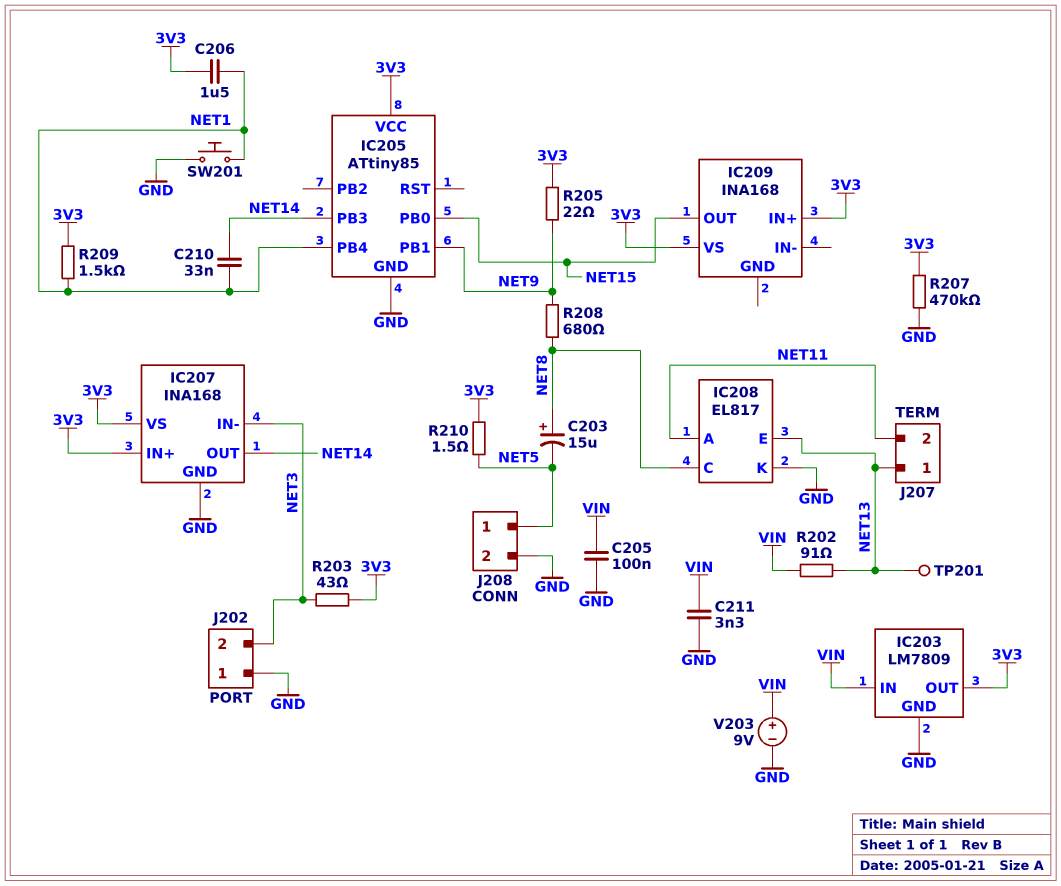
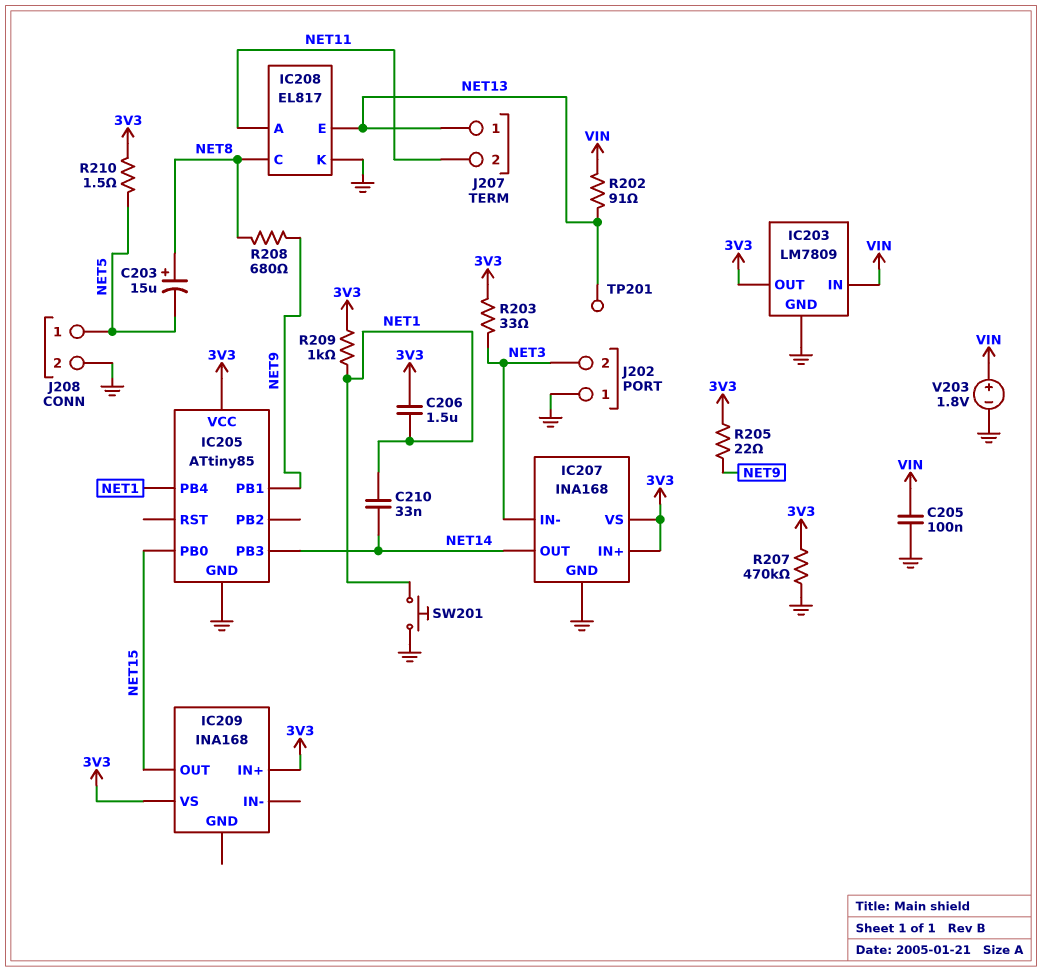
C211: 3.3nF (GND, VIN) -> none
R203: 43 (3V3, NET3) -> 33 (3V3, NET3)
R209: 1.5k (3V3, NET1) -> 1k (3V3, NET1)
V203: 9V (plus VIN, minus GND) -> 1.8V (plus VIN, minus GND)

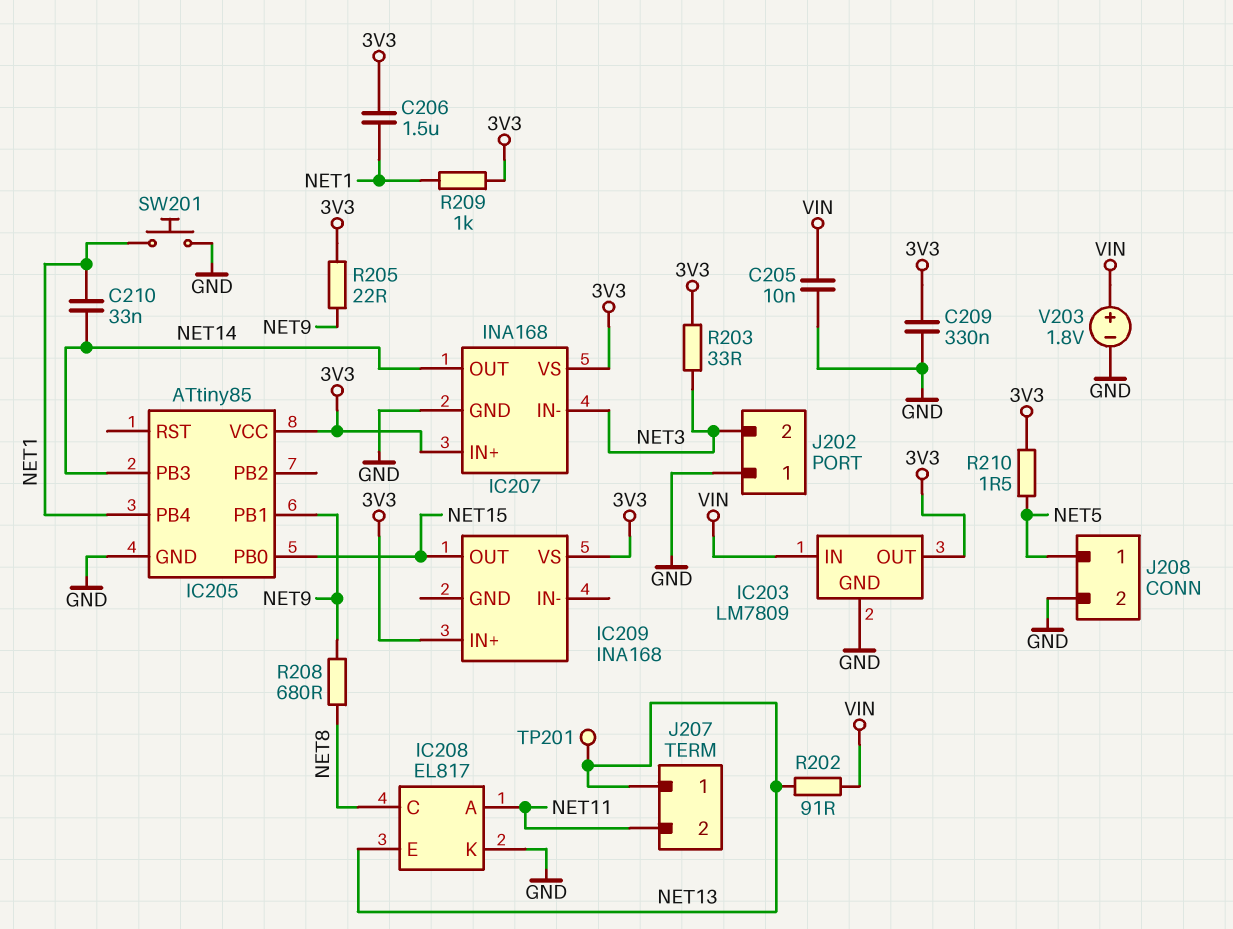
C203: 15uF (plus NET8, minus NET5) -> none
C205: 100nF (GND, VIN) -> 10nF (GND, VIN)
C209: none -> 330nF (3V3, GND)
R207: 470k (3V3, GND) -> none

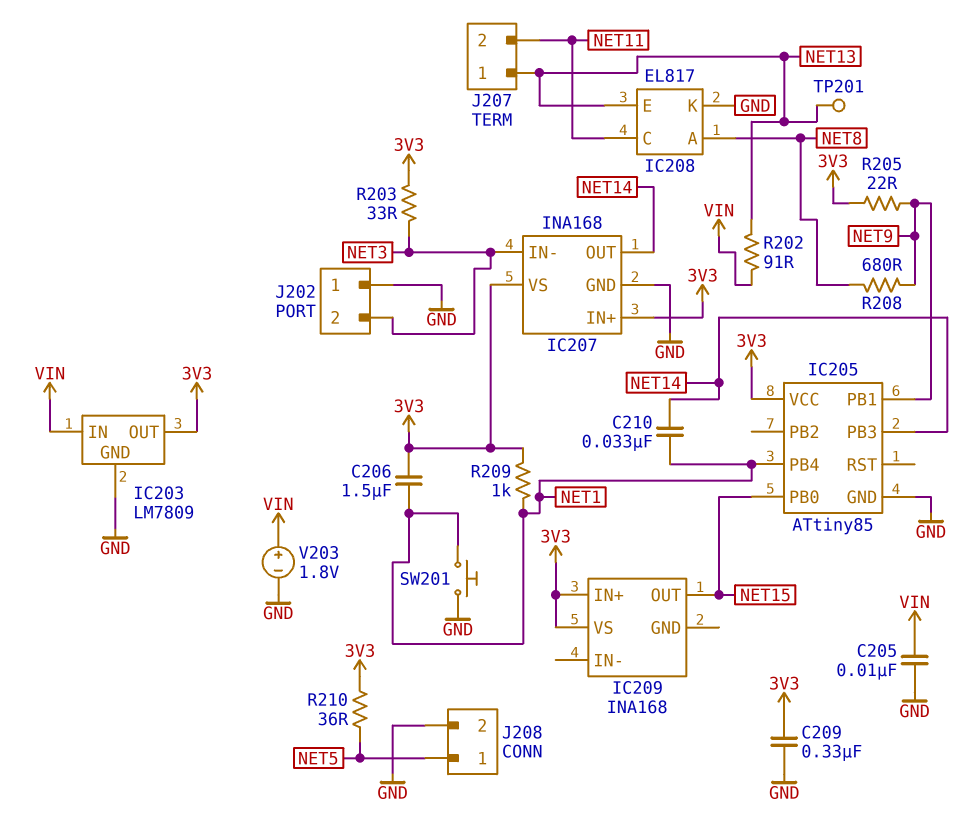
IC208 pin A: NET11 -> NET8
IC208 pin C: NET8 -> NET11
R210: 1.5 (3V3, NET5) -> 36 (3V3, NET5)

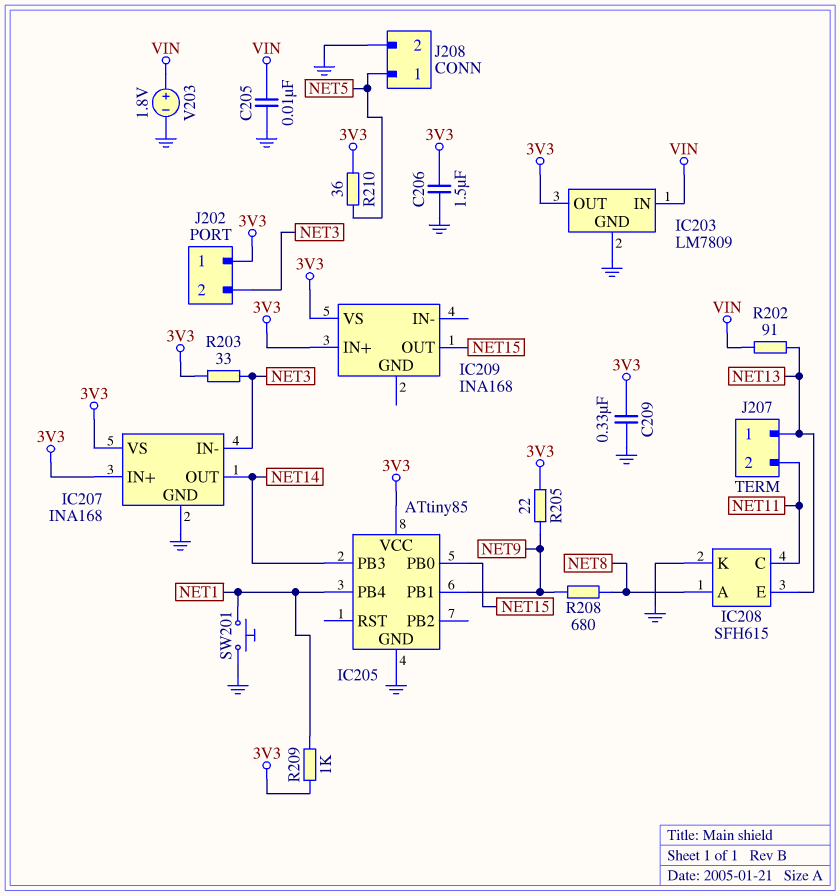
C206: 1.5uF (3V3, NET1) -> 1.5uF (3V3, GND)
C210: 33nF (NET1, NET14) -> none
IC208: EL817 -> SFH615
J202 pin 1: GND -> 3V3
TP201: test point (NET13) -> none

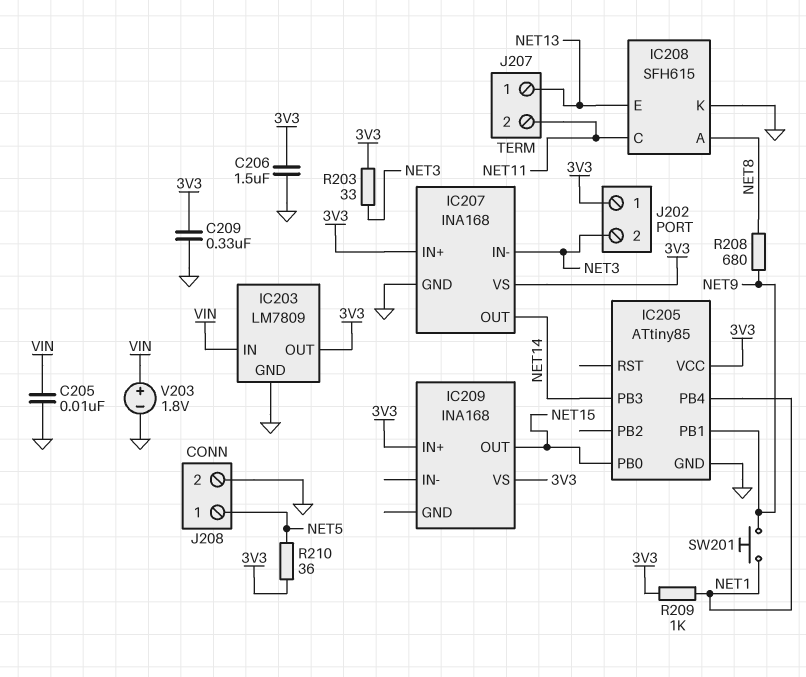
R202: 91 (NET13, VIN) -> none
R205: 22 (3V3, NET9) -> none
SW201: button (GND, NET1) -> button (NET1, NET9)

